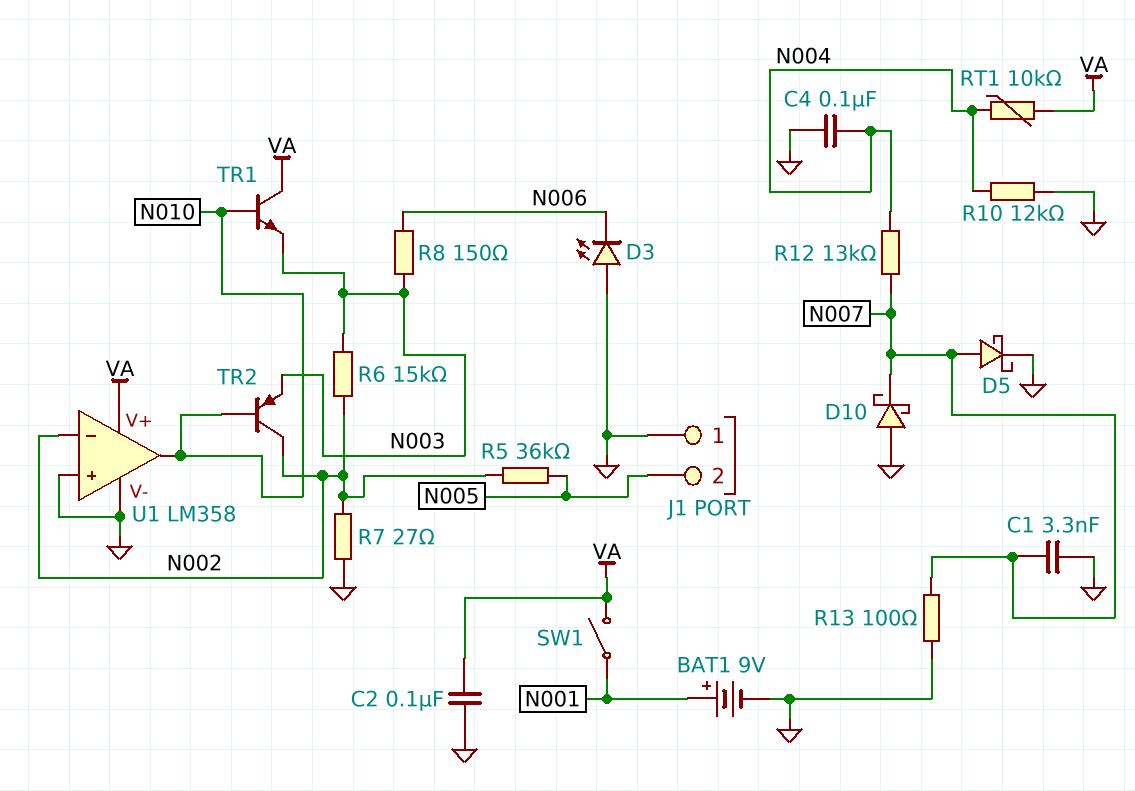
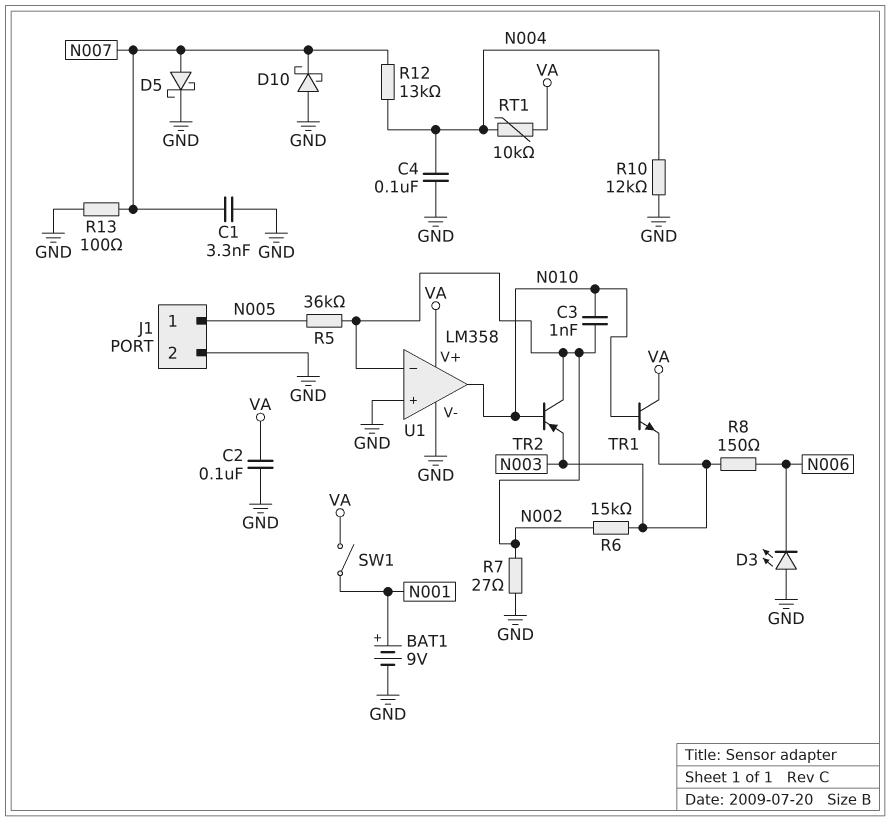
C3: none -> 1nF (N002, N010)
J1 pin 1: GND -> N005
J1 pin 2: N005 -> GND

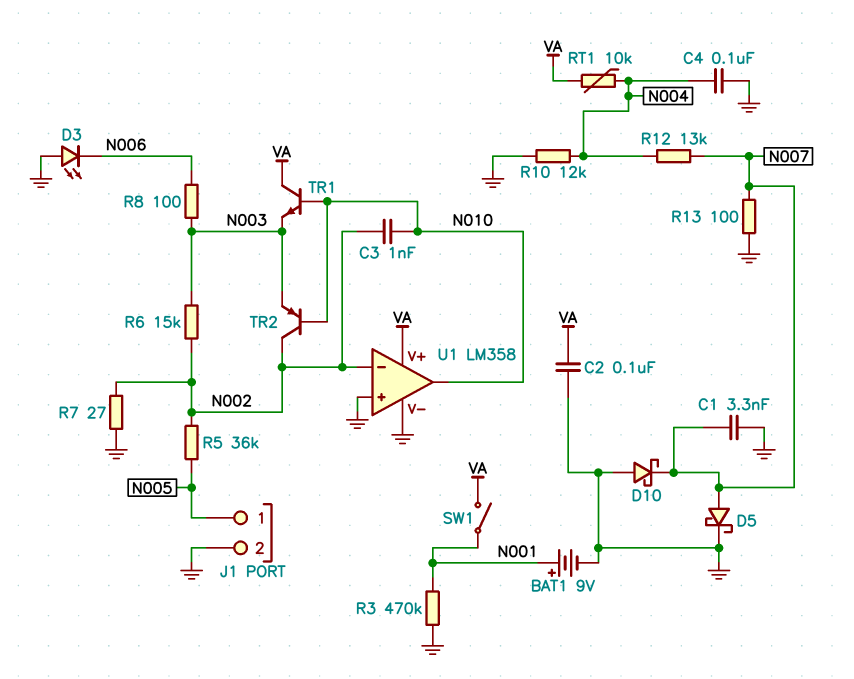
R3: none -> 470k (GND, N001)
R8: 150 (N003, N006) -> 100 (N003, N006)

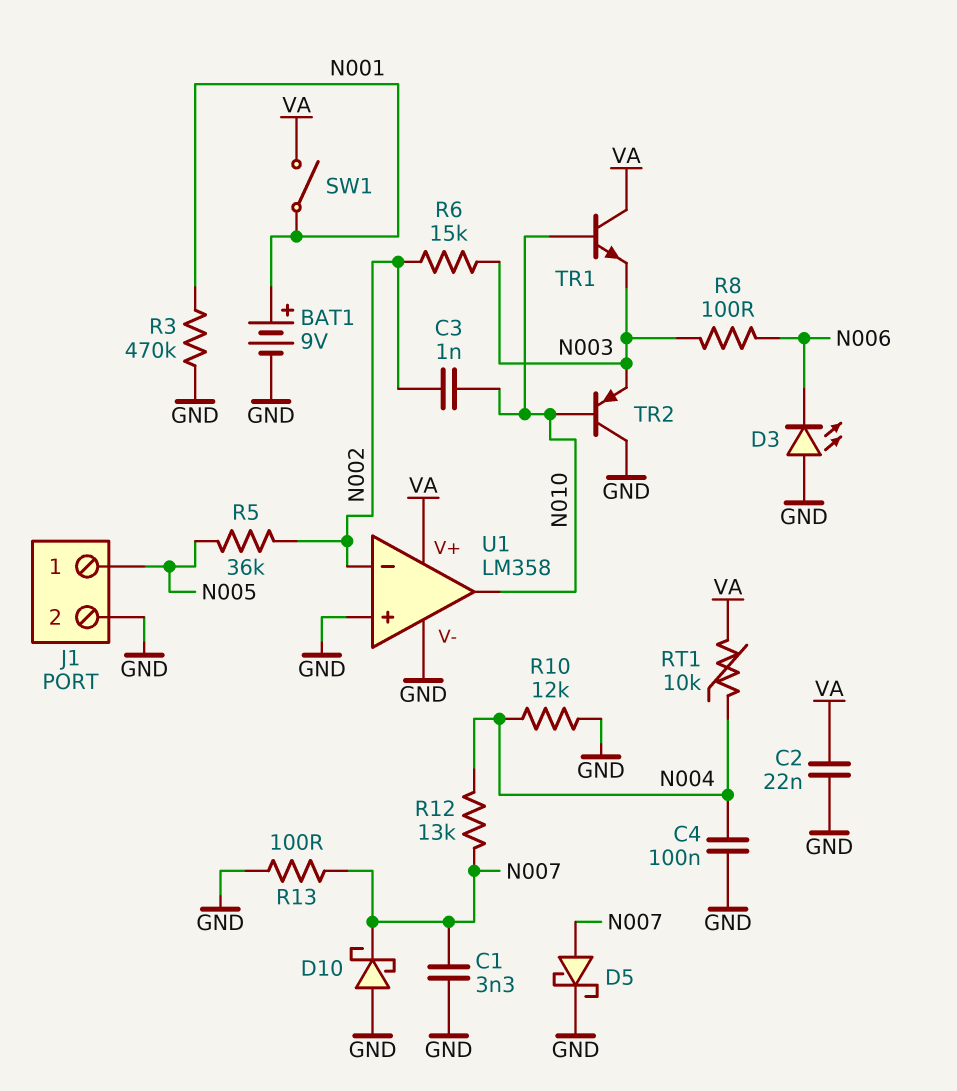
C2: 100nF (GND, VA) -> 22nF (GND, VA)
R7: 27 (GND, N002) -> none
TR2: PNP (B N010, C N002, E N003) -> PNP (B N010, C GND, E N003)

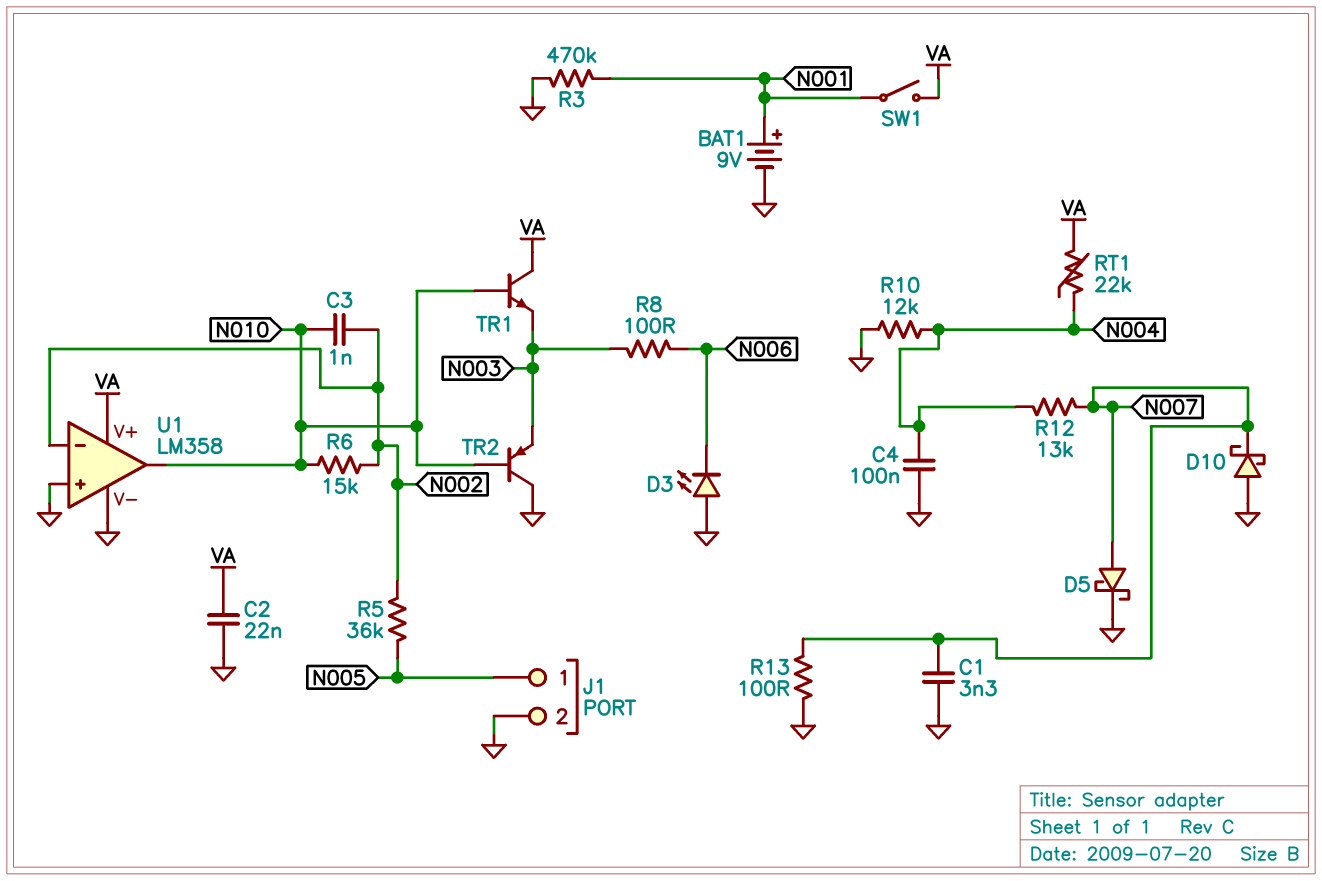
R6: 15k (N002, N003) -> 15k (N002, N010)
RT1: 10k (N004, VA) -> 22k (N004, VA)

